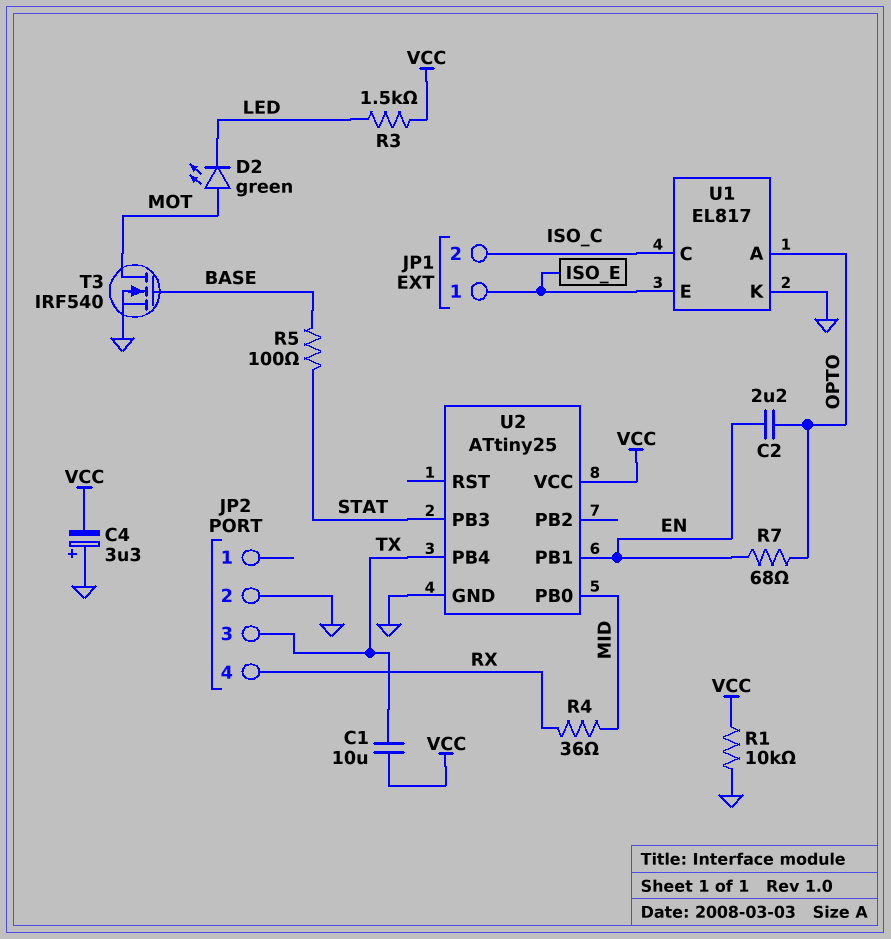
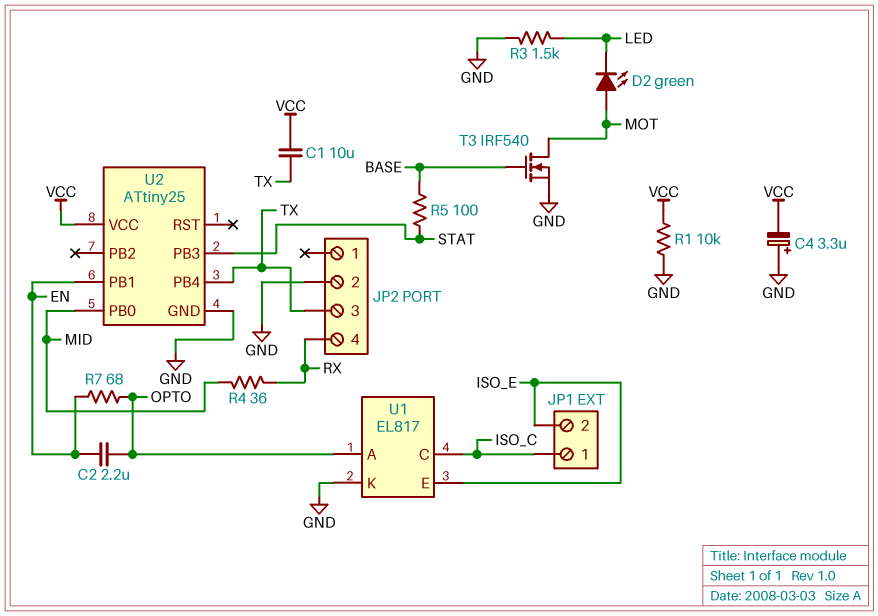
JP1 pin 1: ISO_E -> ISO_C
JP1 pin 2: ISO_C -> ISO_E
R3: 1.5k (LED, VCC) -> 1.5k (GND, LED)

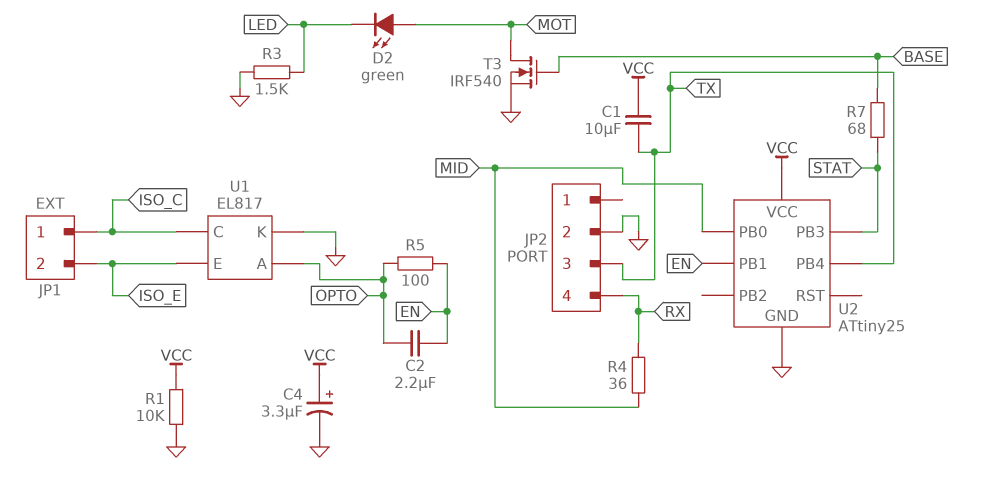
C4: 3.3uF (plus GND, minus VCC) -> 3.3uF (plus VCC, minus GND)
R5: 100 (BASE, STAT) -> 100 (EN, OPTO)
R7: 68 (EN, OPTO) -> 68 (BASE, STAT)

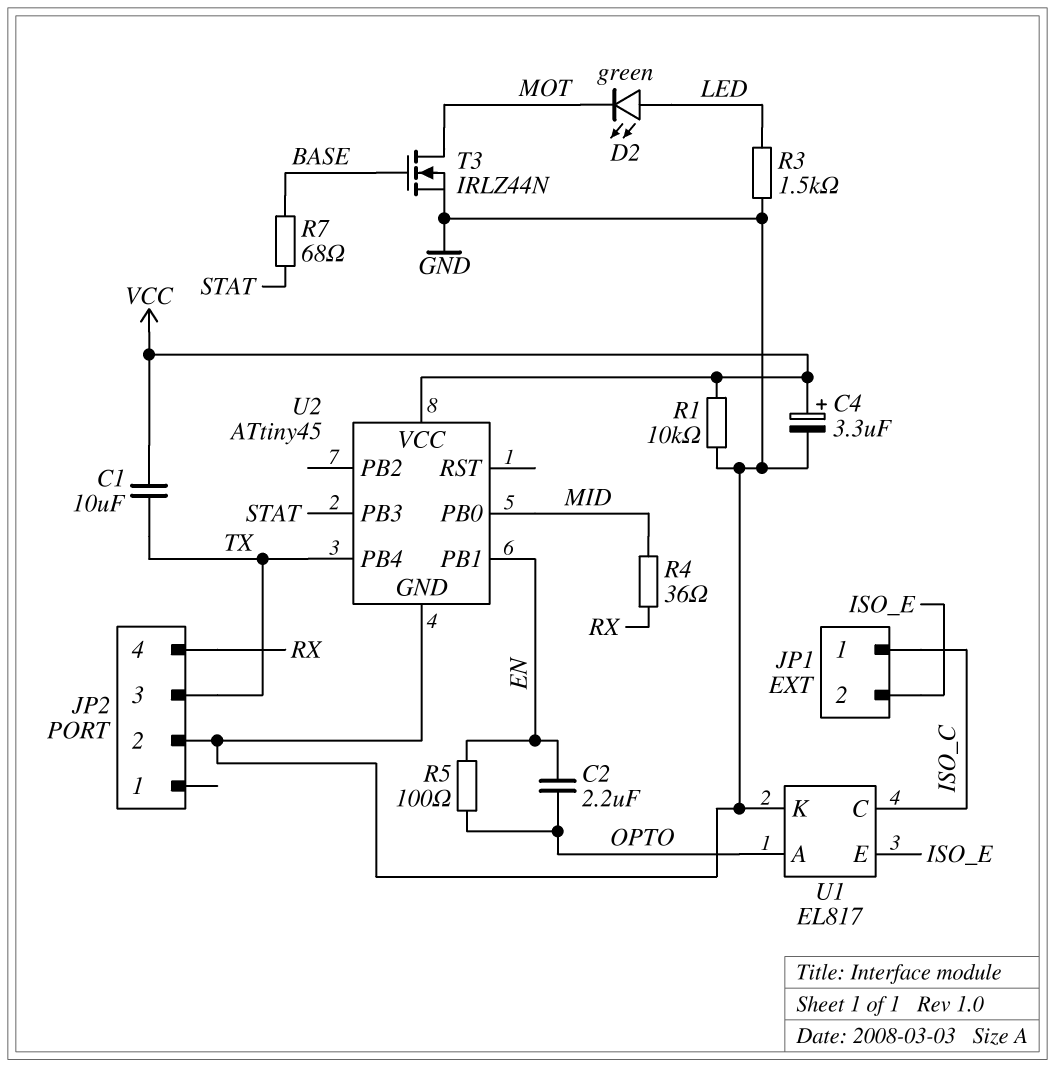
D2: LED green (A MOT, K LED) -> LED green (A LED, K MOT)
T3: NMOS IRF540 (G BASE, D MOT, S GND) -> NMOS IRLZ44N (G BASE, D MOT, S GND)
U2: ATtiny25 -> ATtiny45

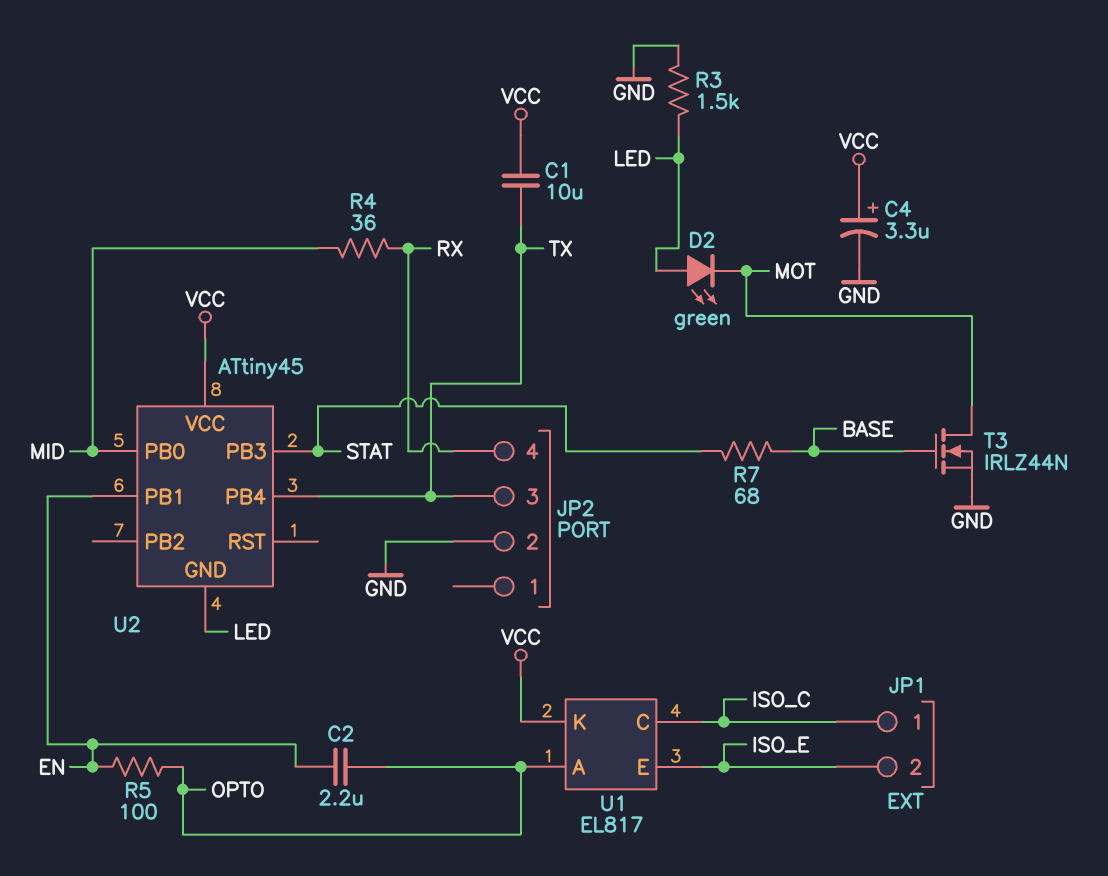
R1: 10k (GND, VCC) -> none
U1 pin K: GND -> VCC
U2 pin GND: GND -> LED

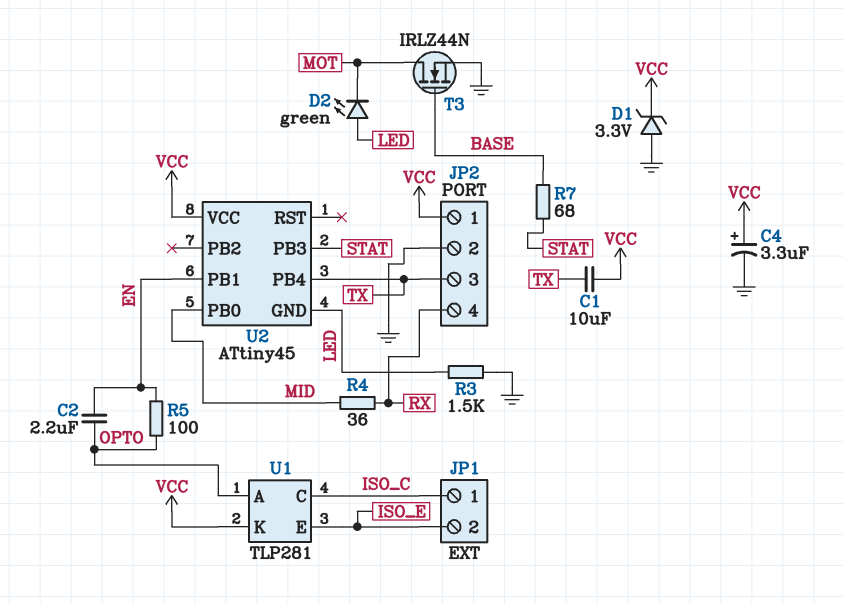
D1: none -> zener 3.3V (A GND, K VCC)
JP2 pin 1: none -> VCC
U1: EL817 -> TLP281

